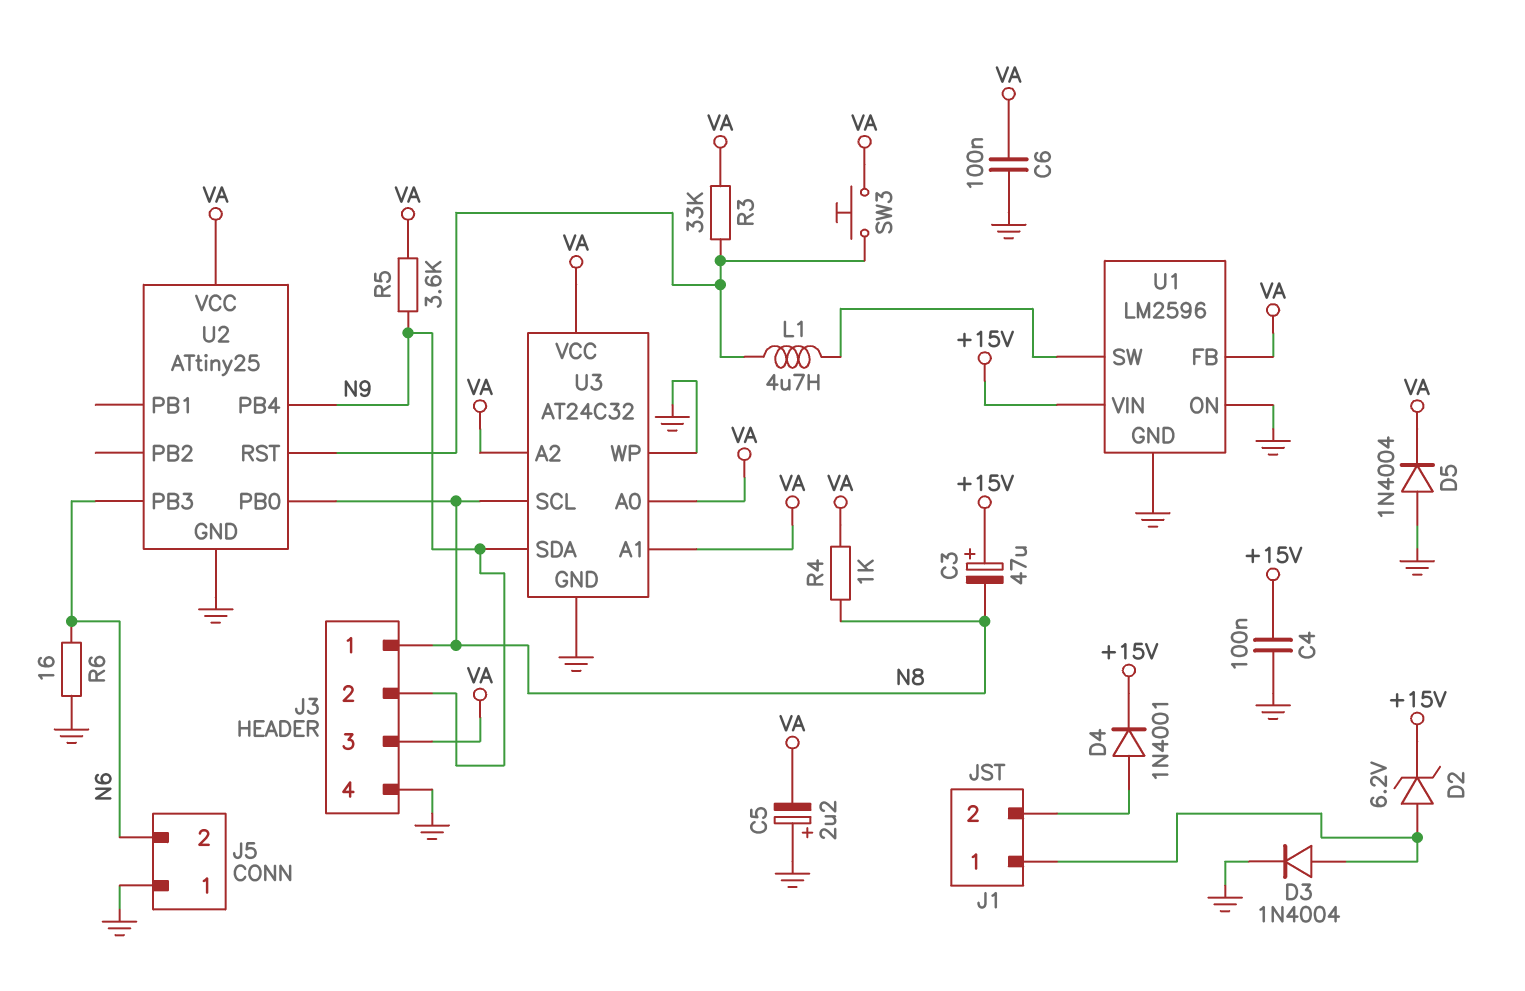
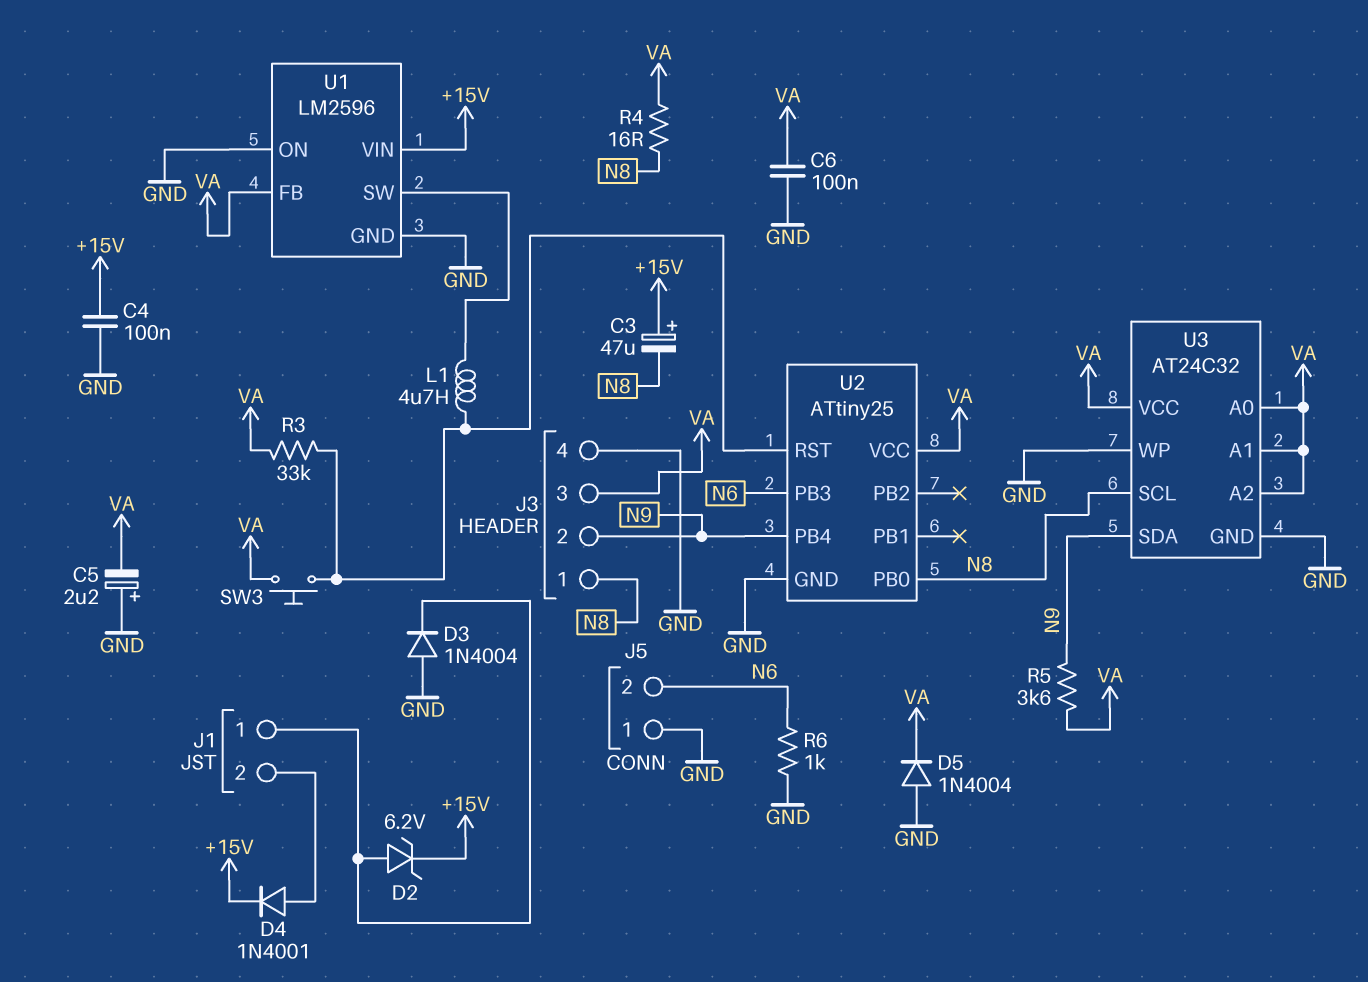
D3: diode 1N4004 (A J1/1, K GND) -> diode 1N4004 (A GND, K J1/1)
R4: 1k (N8, VA) -> 16 (N8, VA)
R6: 16 (GND, N6) -> 1k (GND, N6)

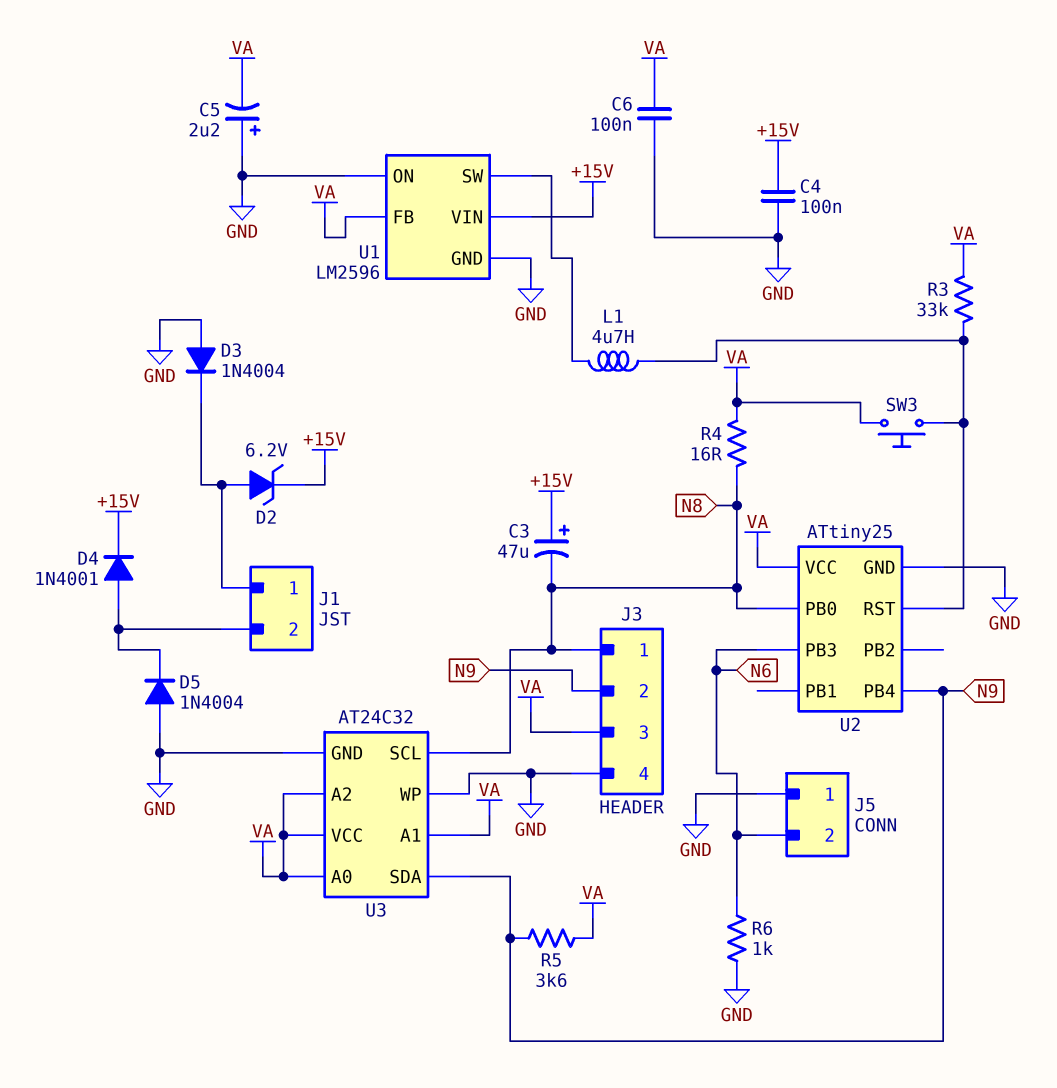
D5: diode 1N4004 (A GND, K VA) -> diode 1N4004 (A GND, K J1/2)

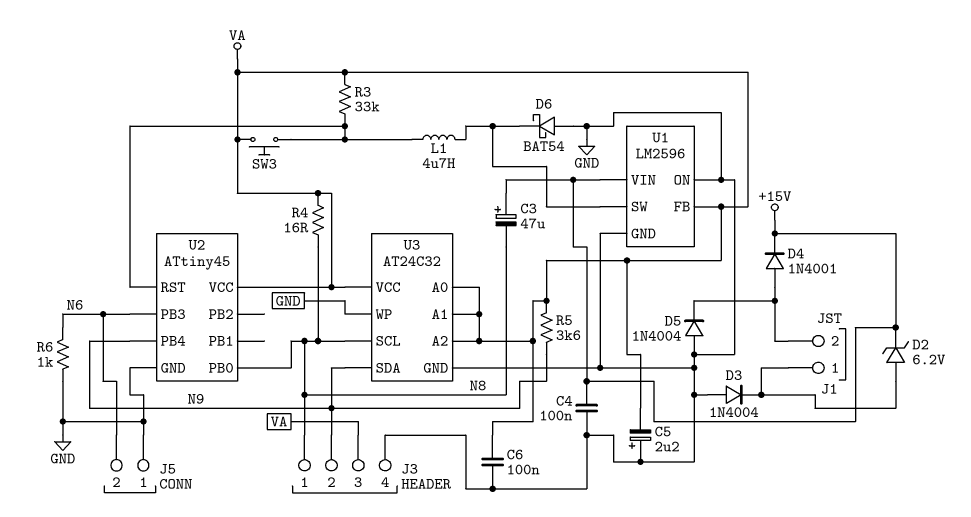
D6: none -> schottky BAT54 (A GND, K U1/SW)
U2: ATtiny25 -> ATtiny45

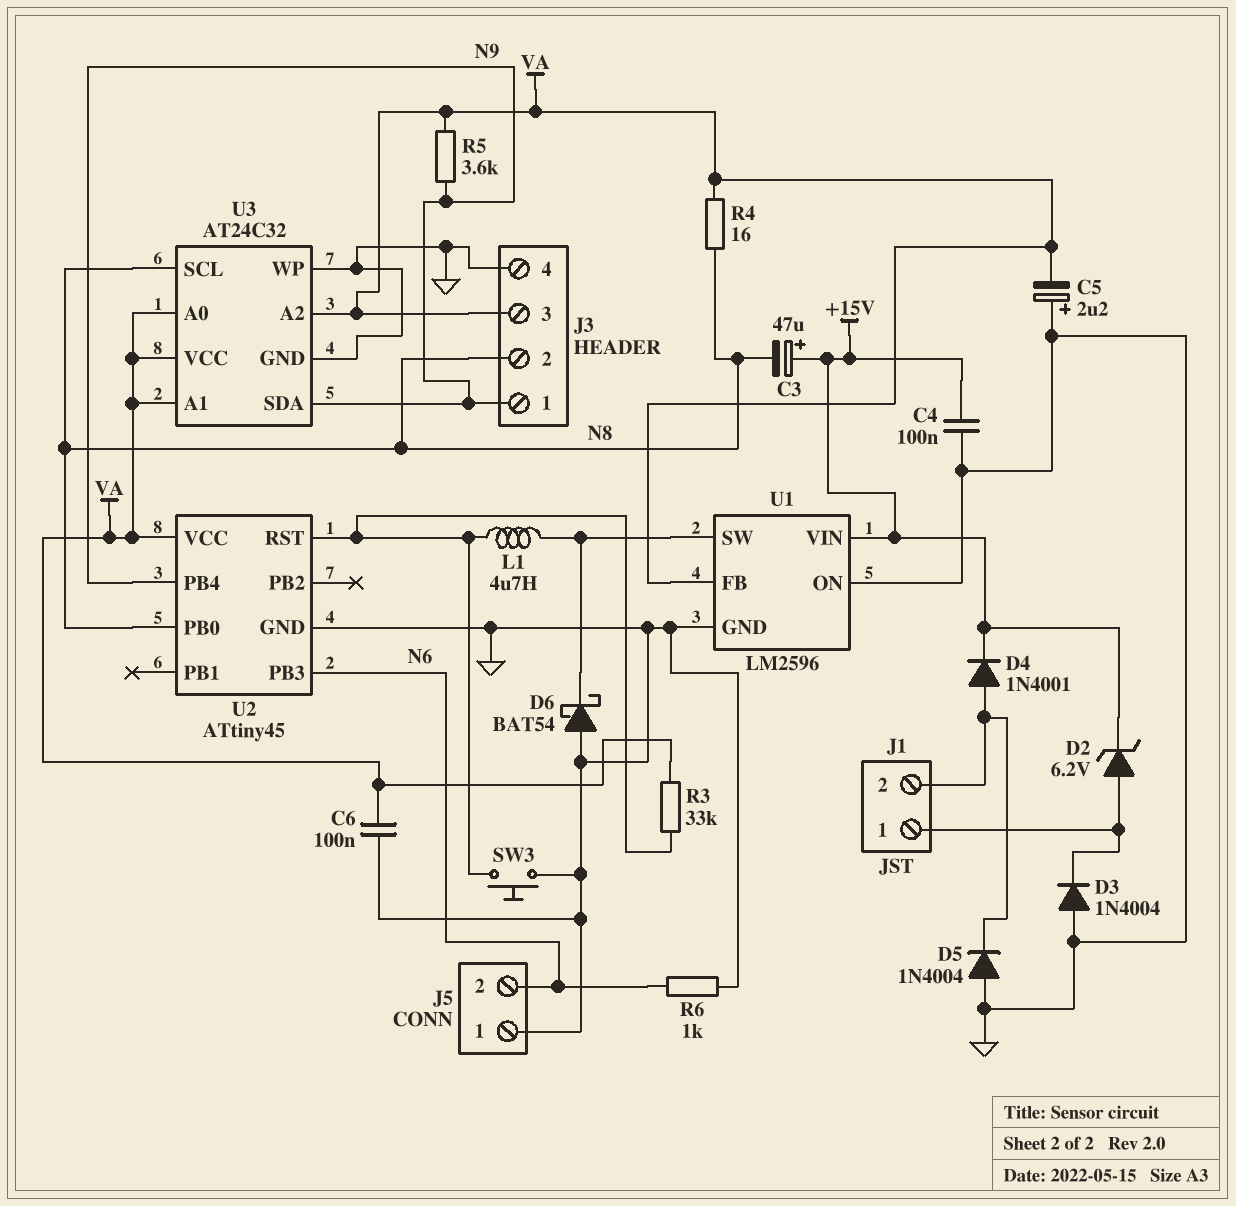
J3 pin 1: N8 -> N9
J3 pin 2: N9 -> N8
SW3: button (U2/RST, VA) -> button (GND, U2/RST)

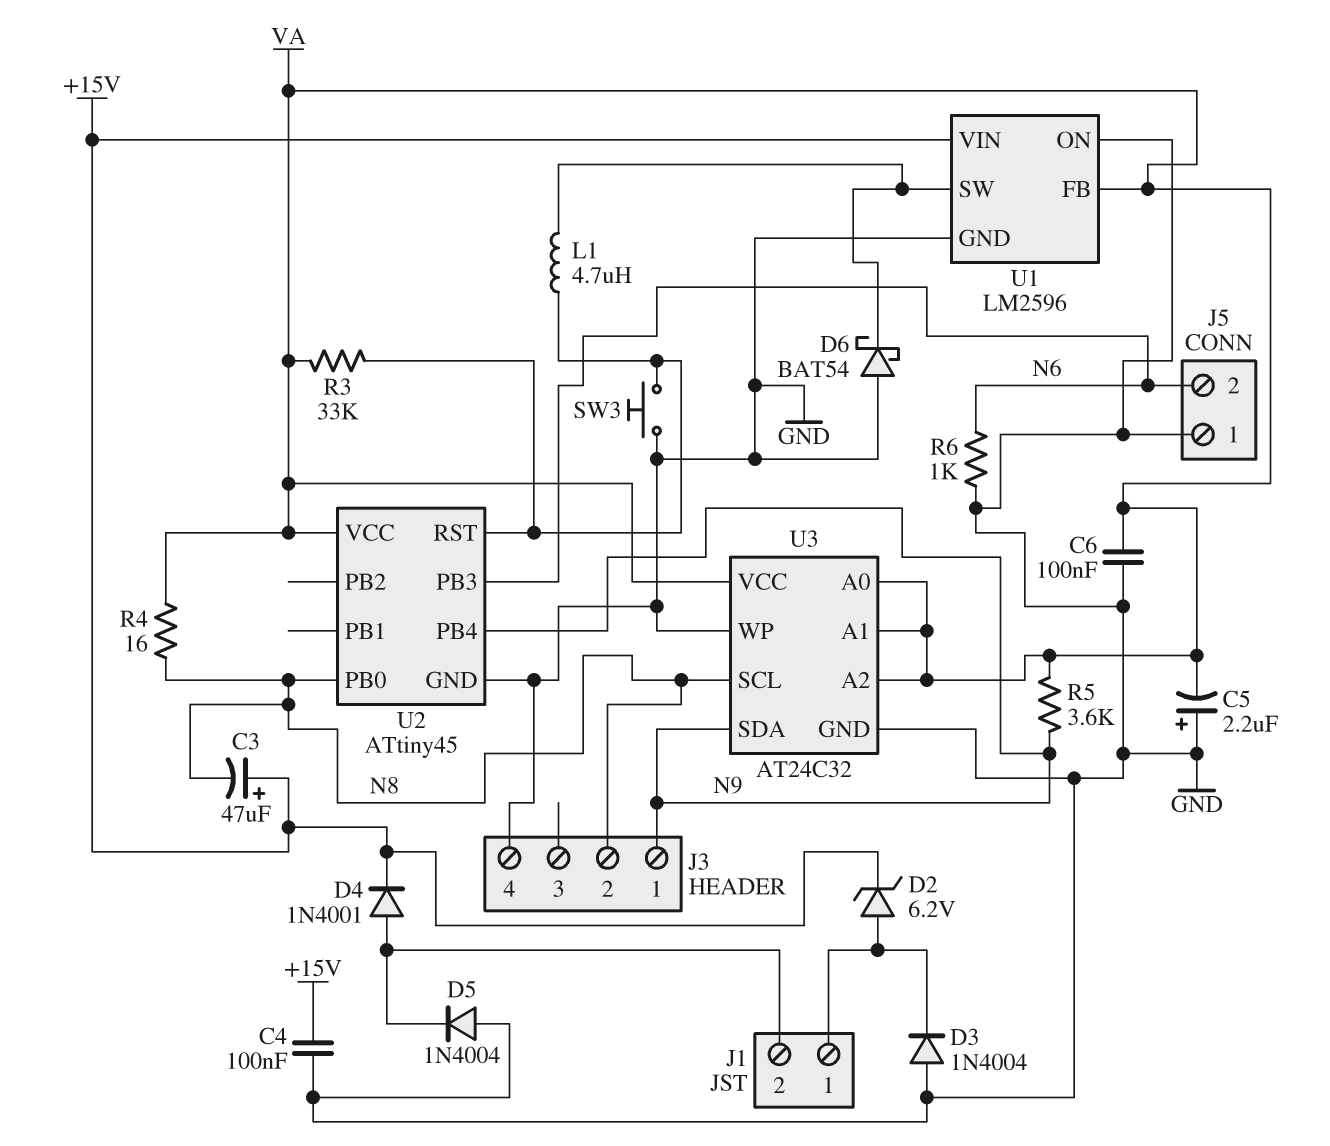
J3 pin 3: VA -> none

